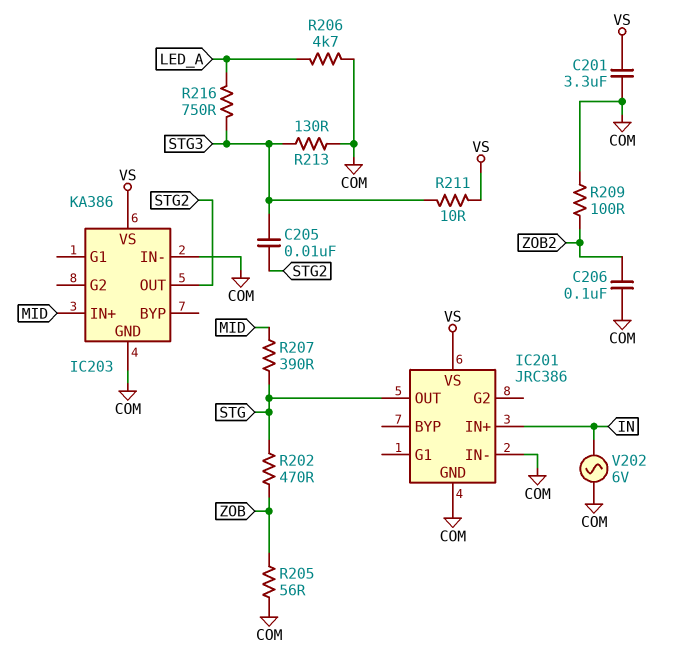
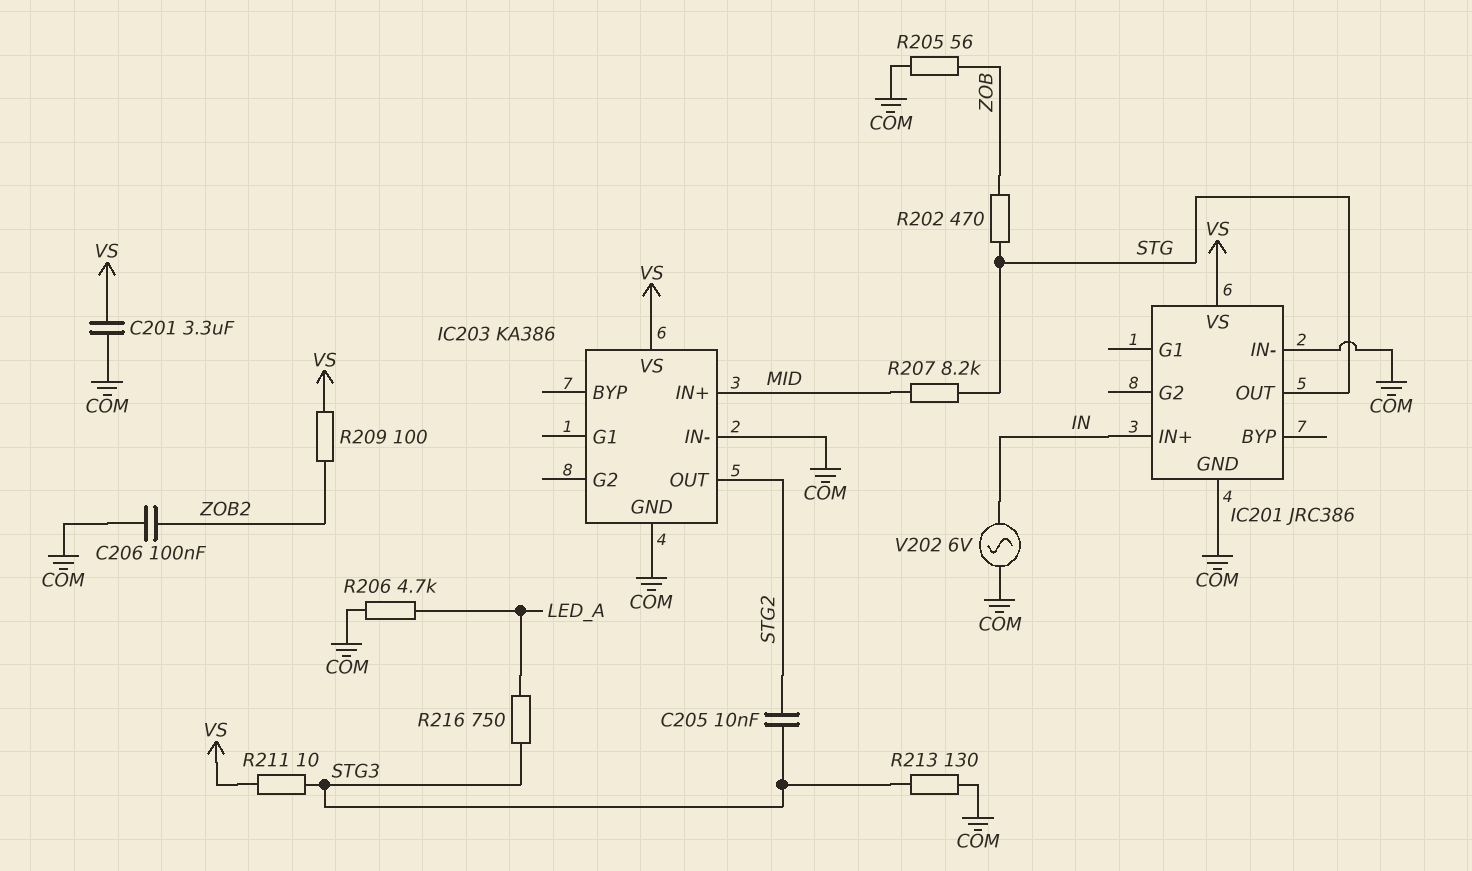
R207: 390 (MID, STG) -> 8.2k (MID, STG)
R209: 100 (COM, ZOB2) -> 100 (VS, ZOB2)

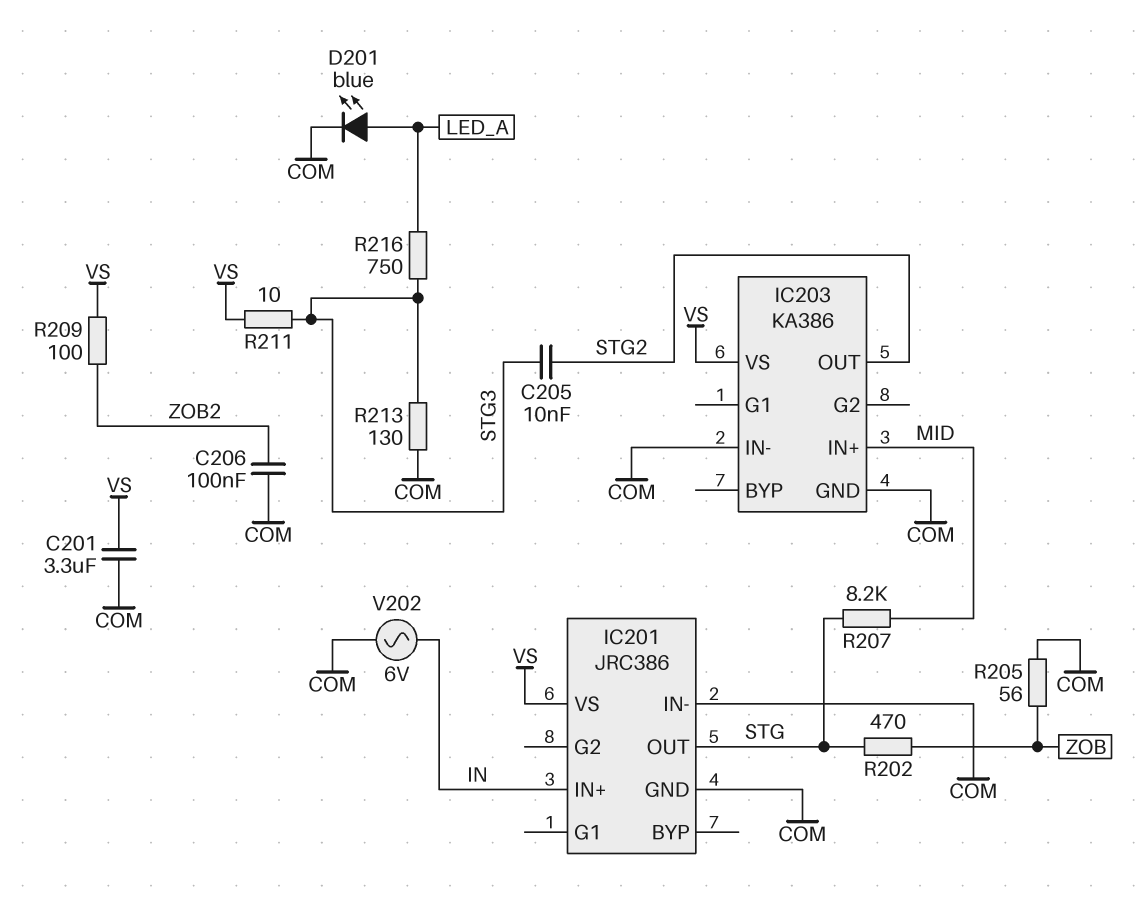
D201: none -> LED blue (A LED_A, K COM)
R206: 4.7k (COM, LED_A) -> none

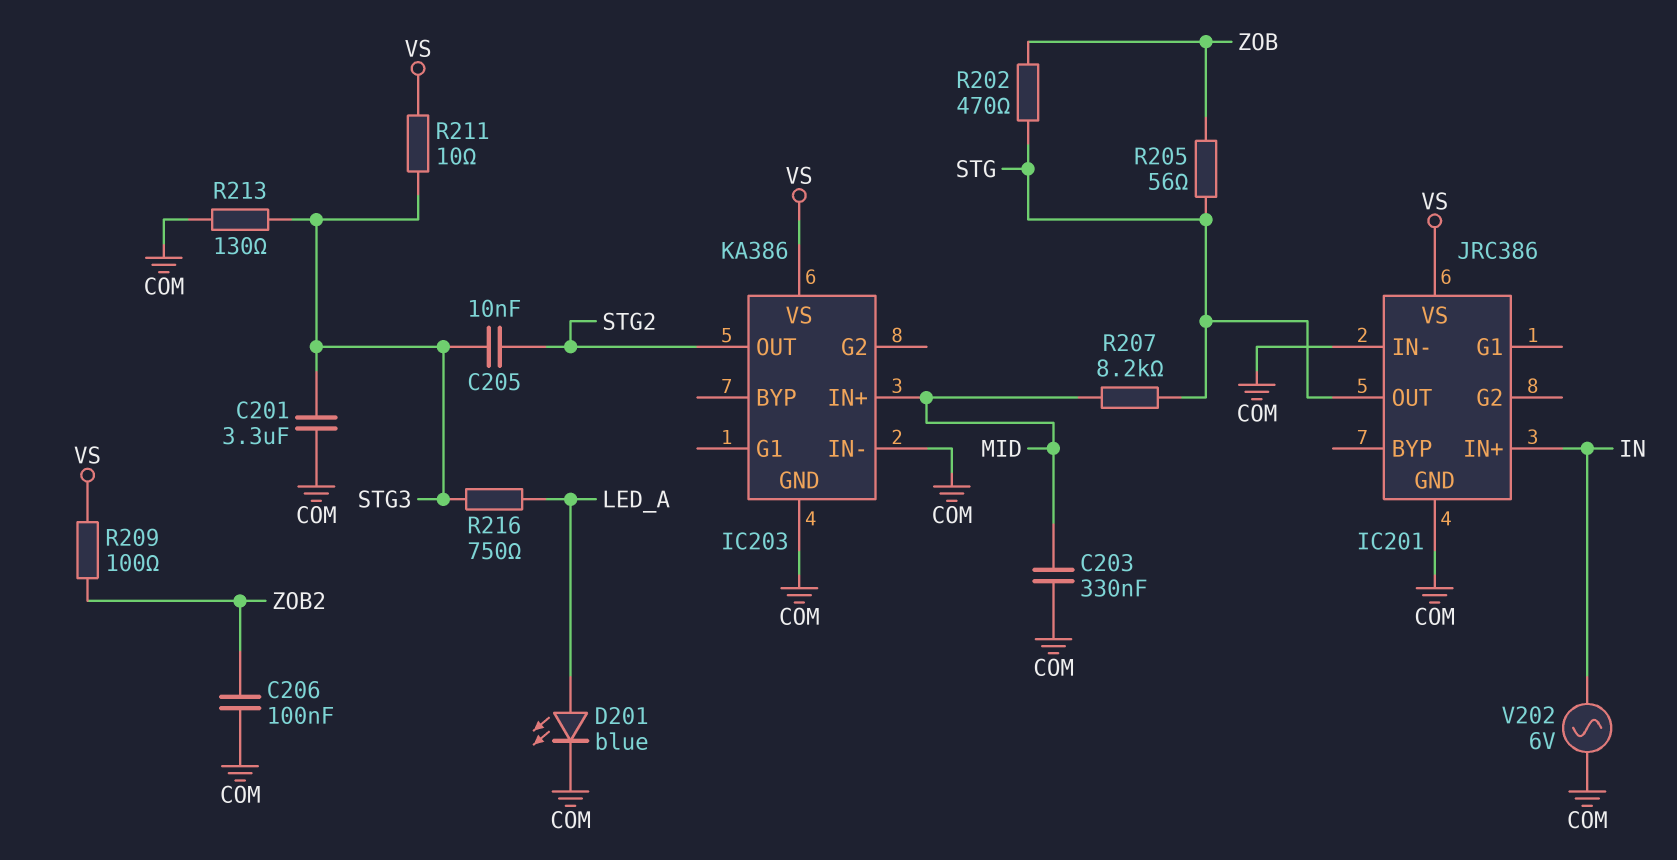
C201: 3.3uF (COM, VS) -> 3.3uF (COM, STG3)
C203: none -> 330nF (COM, MID)
R205: 56 (COM, ZOB) -> 56 (STG, ZOB)

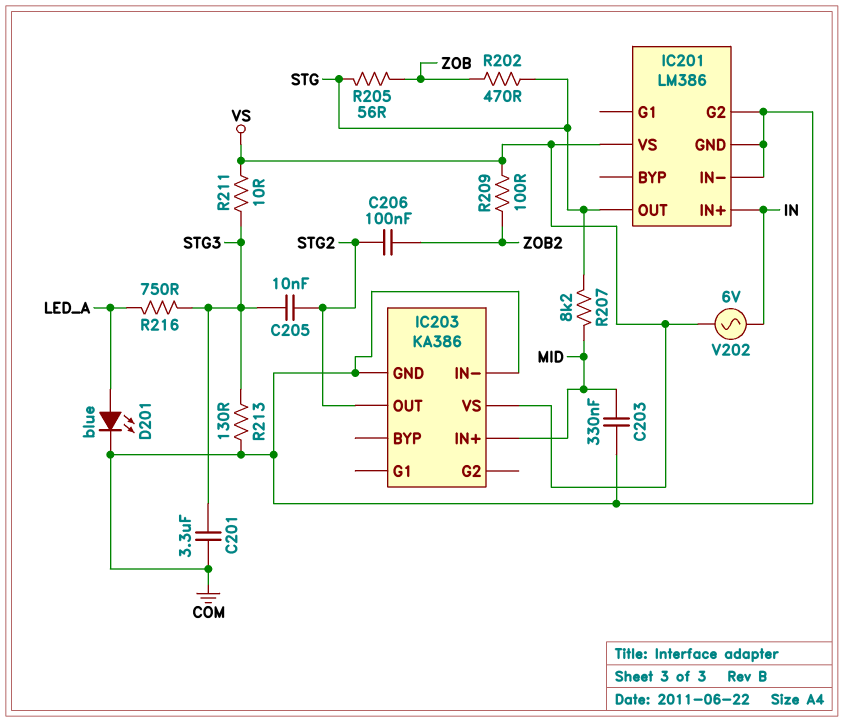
C206: 100nF (COM, ZOB2) -> 100nF (STG2, ZOB2)
IC201: JRC386 -> LM386
IC201 pin G2: none -> COM
V202: AC 6V (COM, IN) -> AC 6V (IN, VS)

